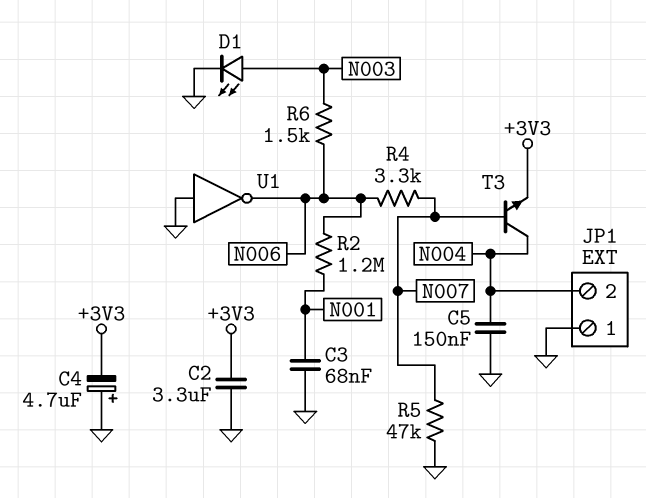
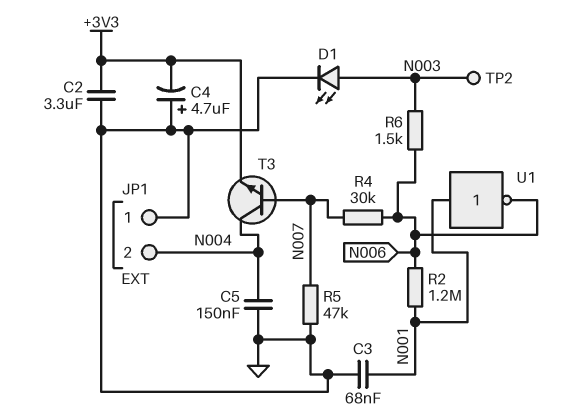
R4: 3.3k (N006, N007) -> 30k (N006, N007)
TP2: none -> test point (N003)
U1: NOT (in GND, out N006) -> NOT (in N001, out N006)

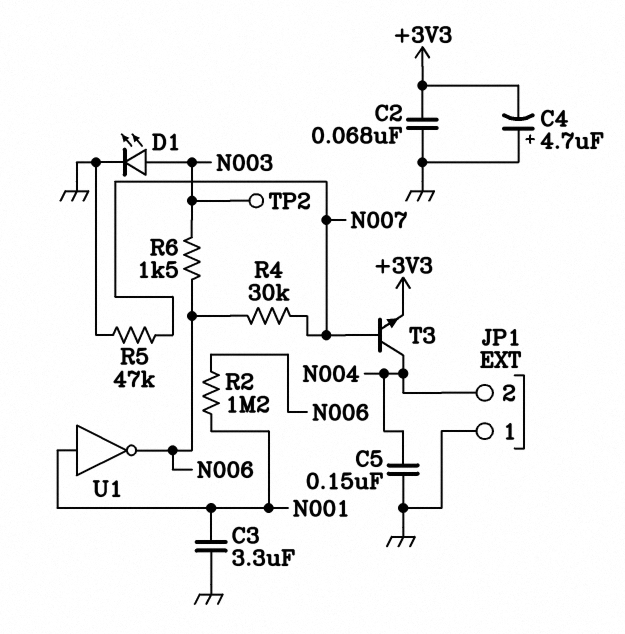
C2: 3.3uF (+3V3, GND) -> 68nF (+3V3, GND)
C3: 68nF (GND, N001) -> 3.3uF (GND, N001)

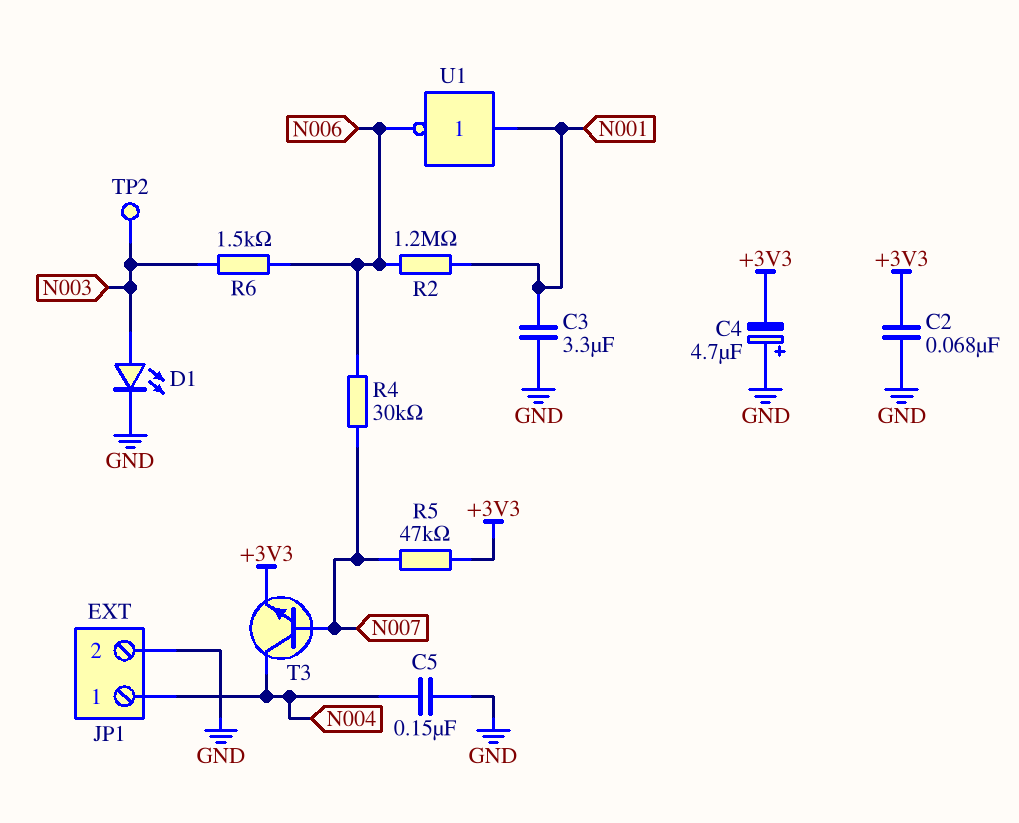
JP1 pin 1: GND -> N004
JP1 pin 2: N004 -> GND
R5: 47k (GND, N007) -> 47k (+3V3, N007)

